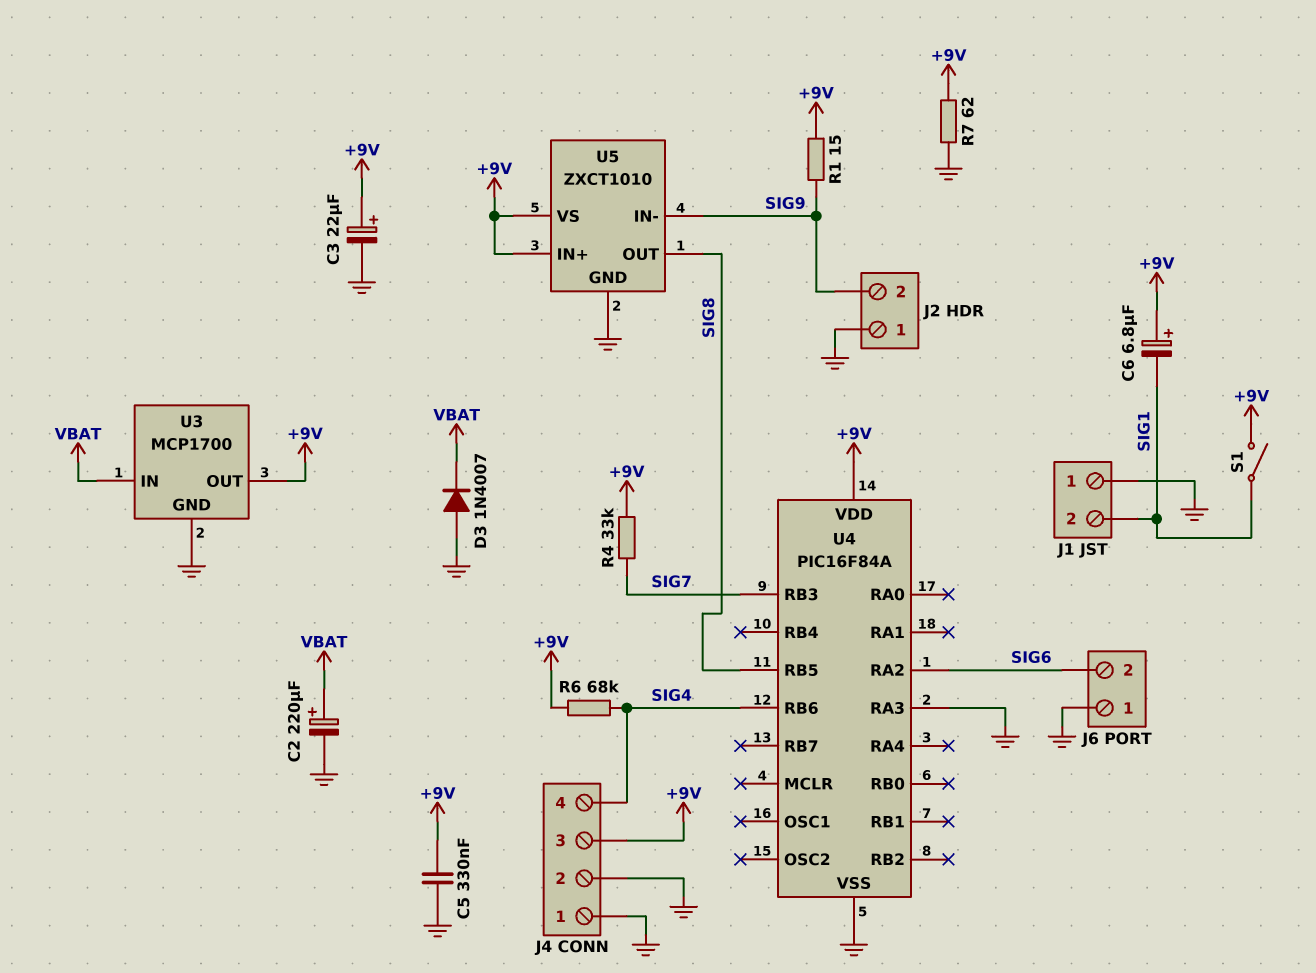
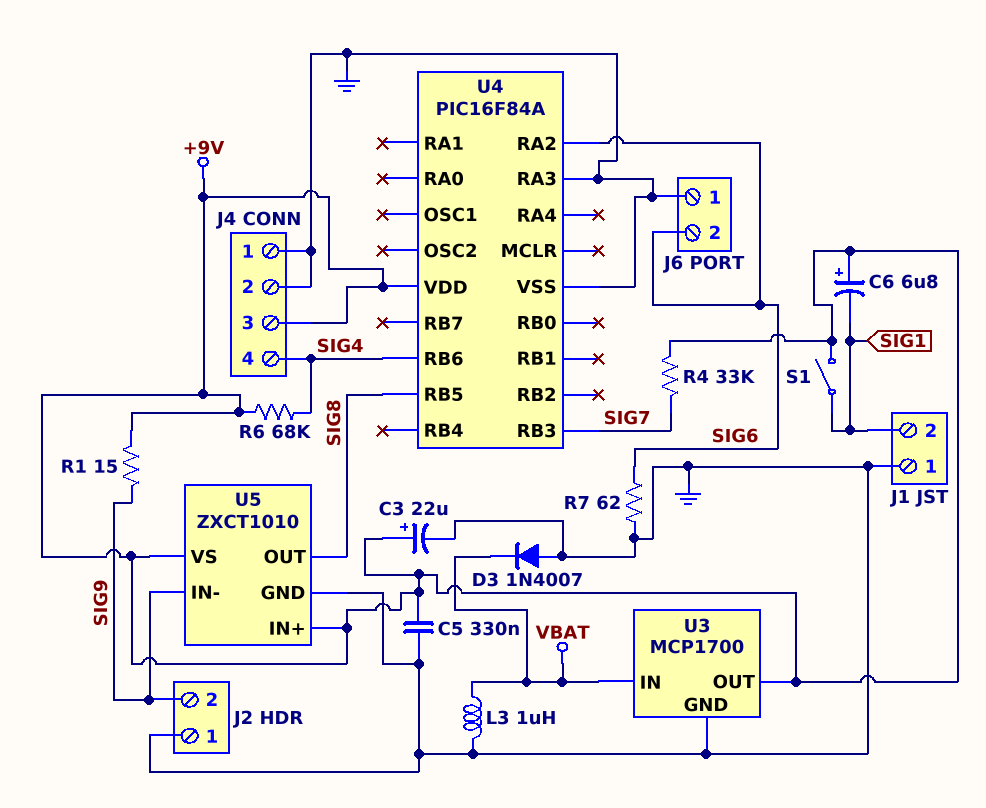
C2: 220uF (plus VBAT, minus GND) -> none
L3: none -> 1uH (GND, VBAT)
R7: 62 (+9V, GND) -> 62 (GND, SIG6)

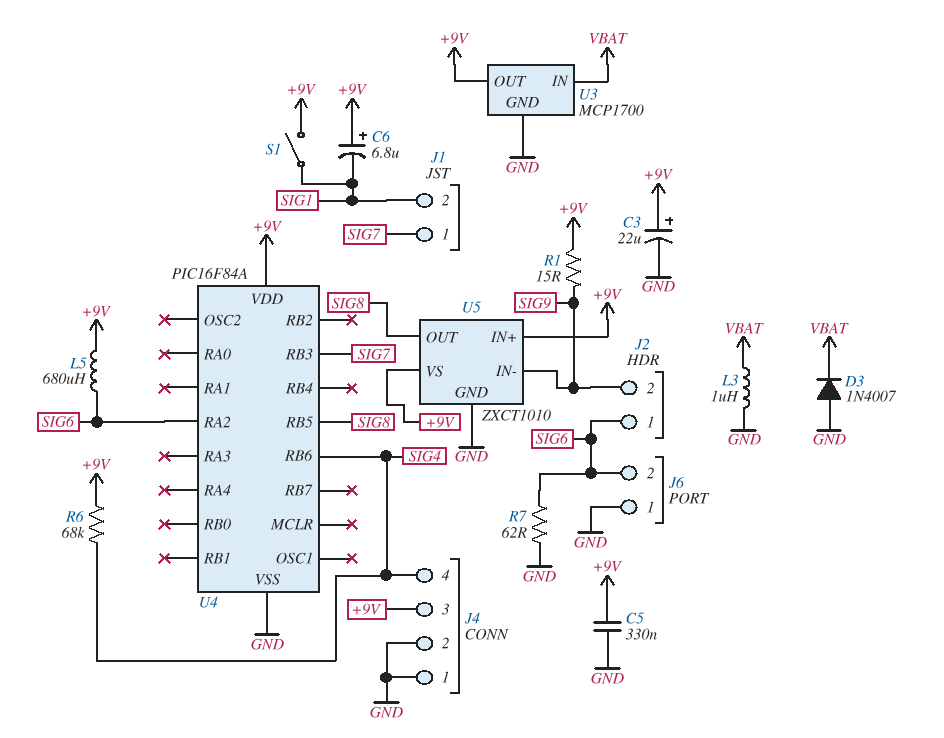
J1 pin 1: GND -> SIG7
J2 pin 1: GND -> SIG6
L5: none -> 680uH (+9V, SIG6)
R4: 33k (+9V, SIG7) -> none
U4 pin RA3: GND -> none

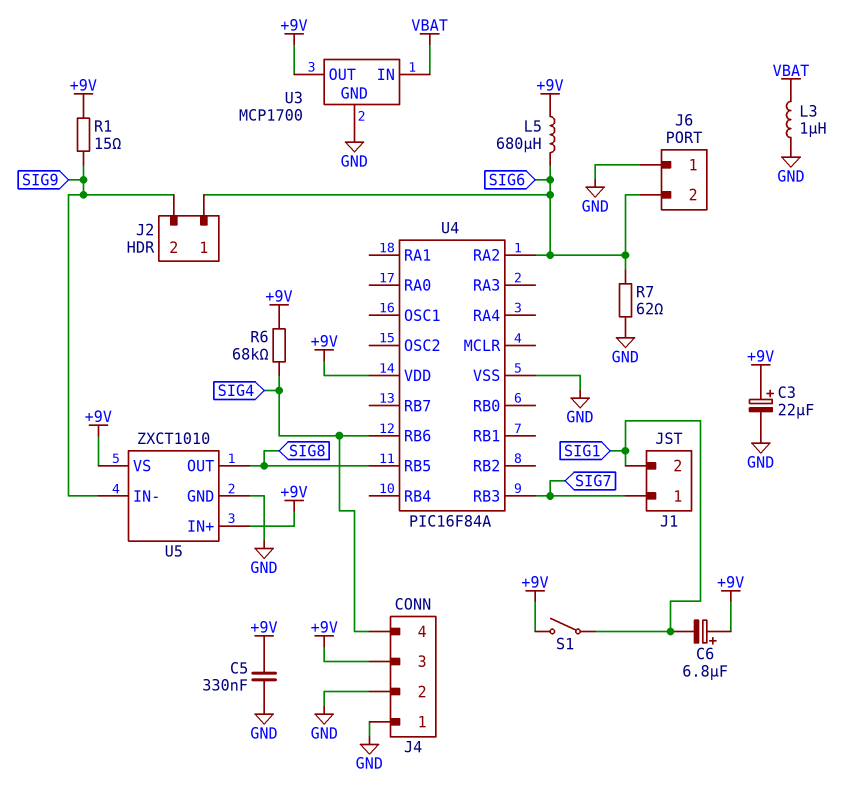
D3: diode 1N4007 (A GND, K VBAT) -> none

